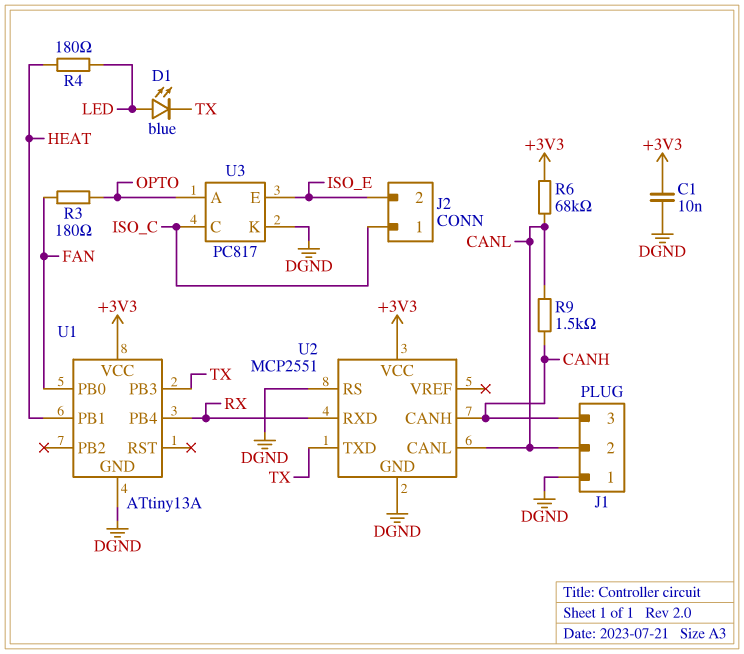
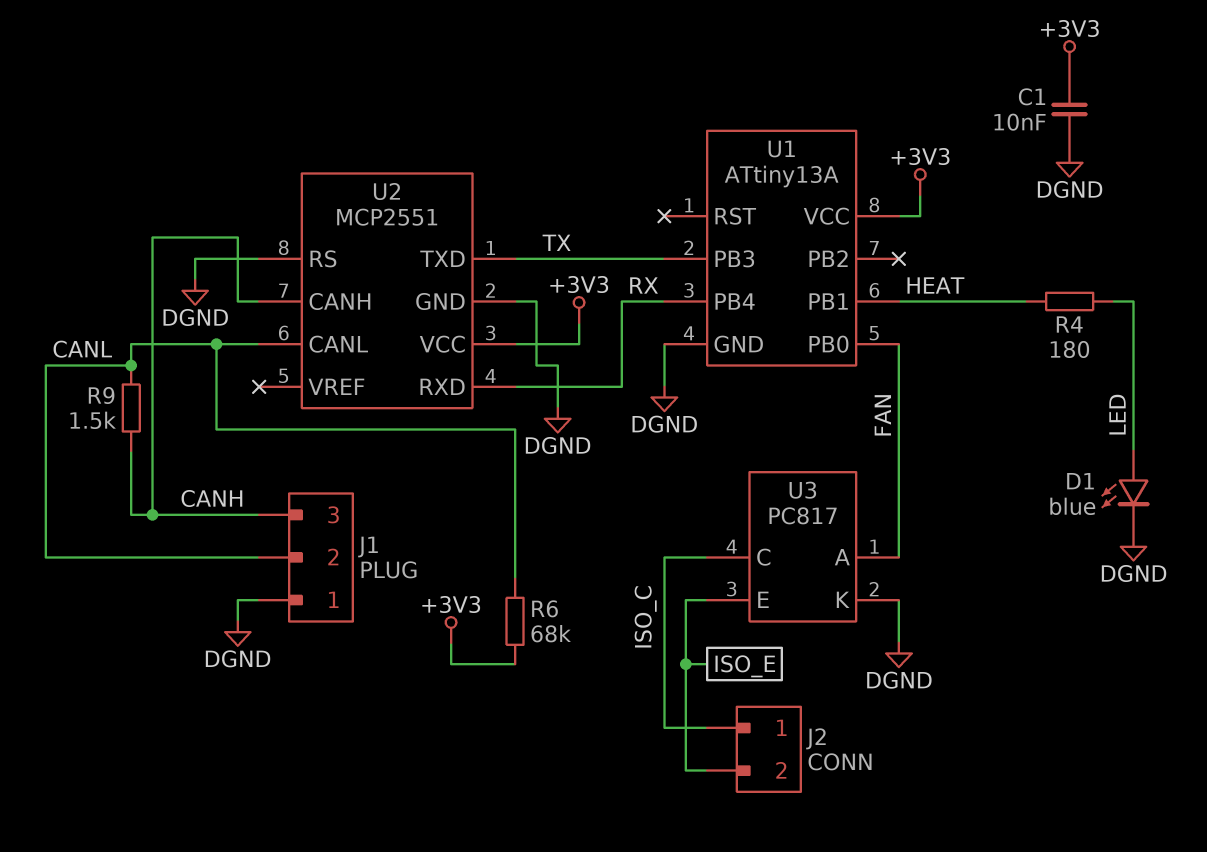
D1: LED blue (A LED, K TX) -> LED blue (A LED, K DGND)
R3: 180 (FAN, OPTO) -> none
U3 pin A: OPTO -> FAN

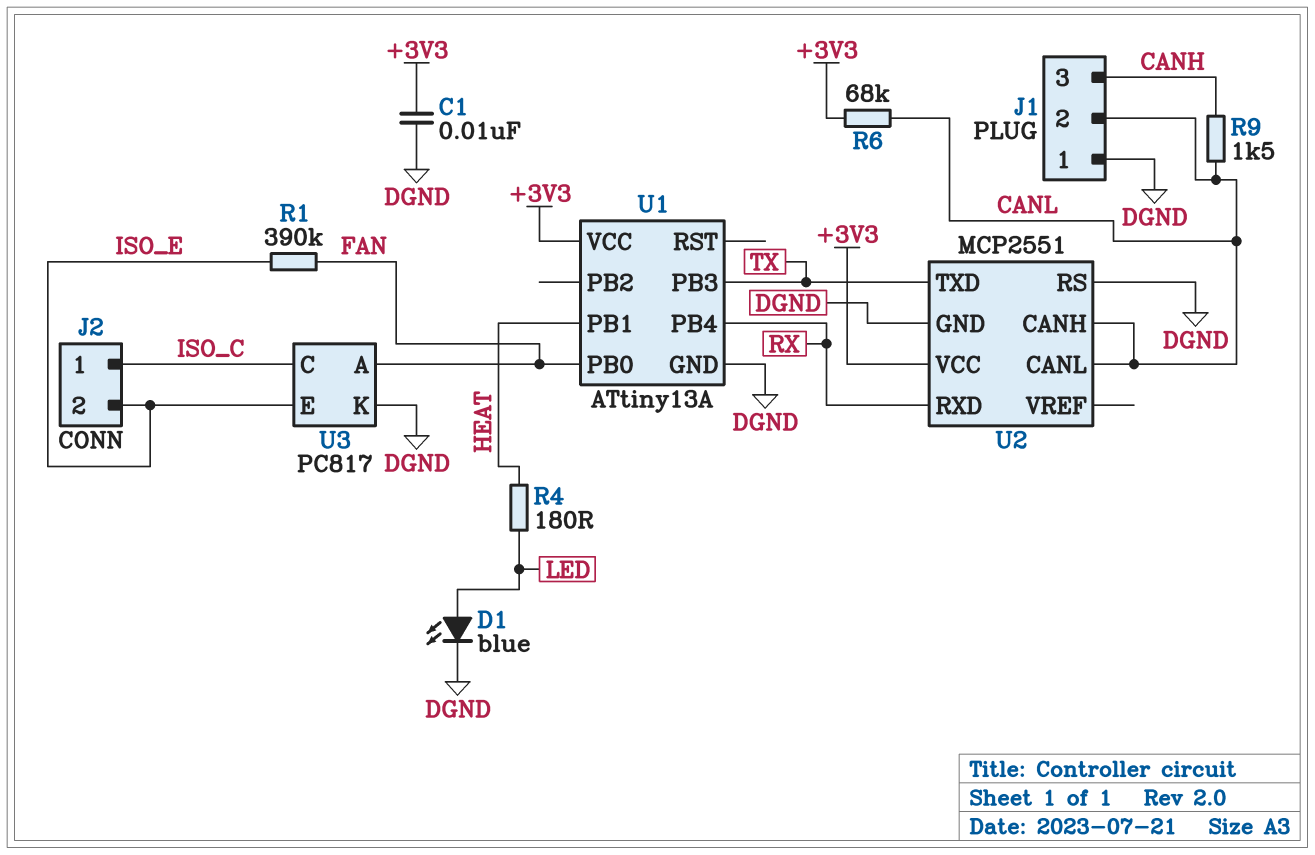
R1: none -> 390k (FAN, ISO_E)
U2 pin CANH: CANH -> CANL

